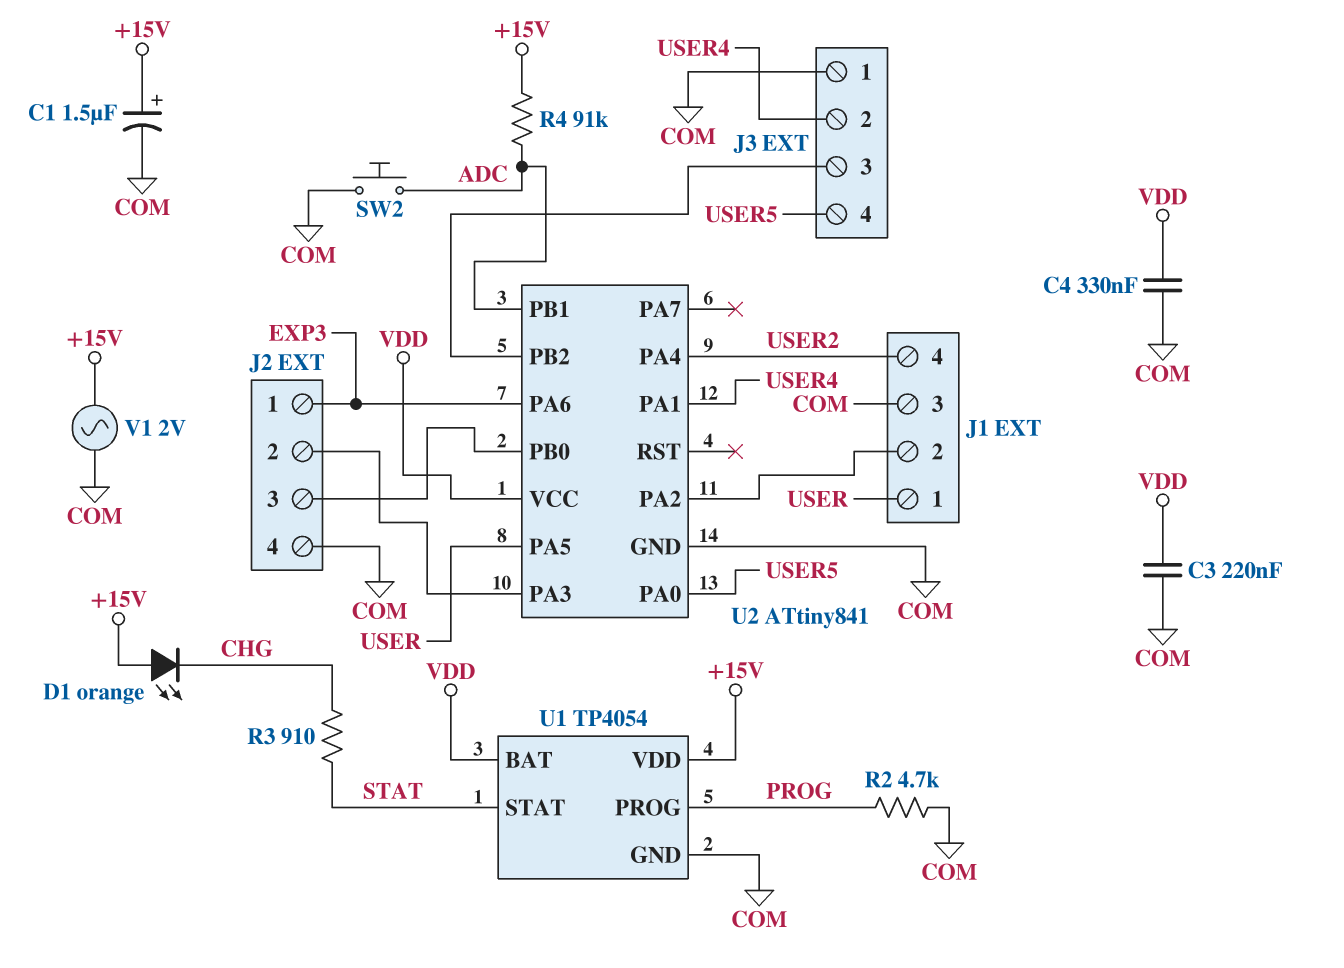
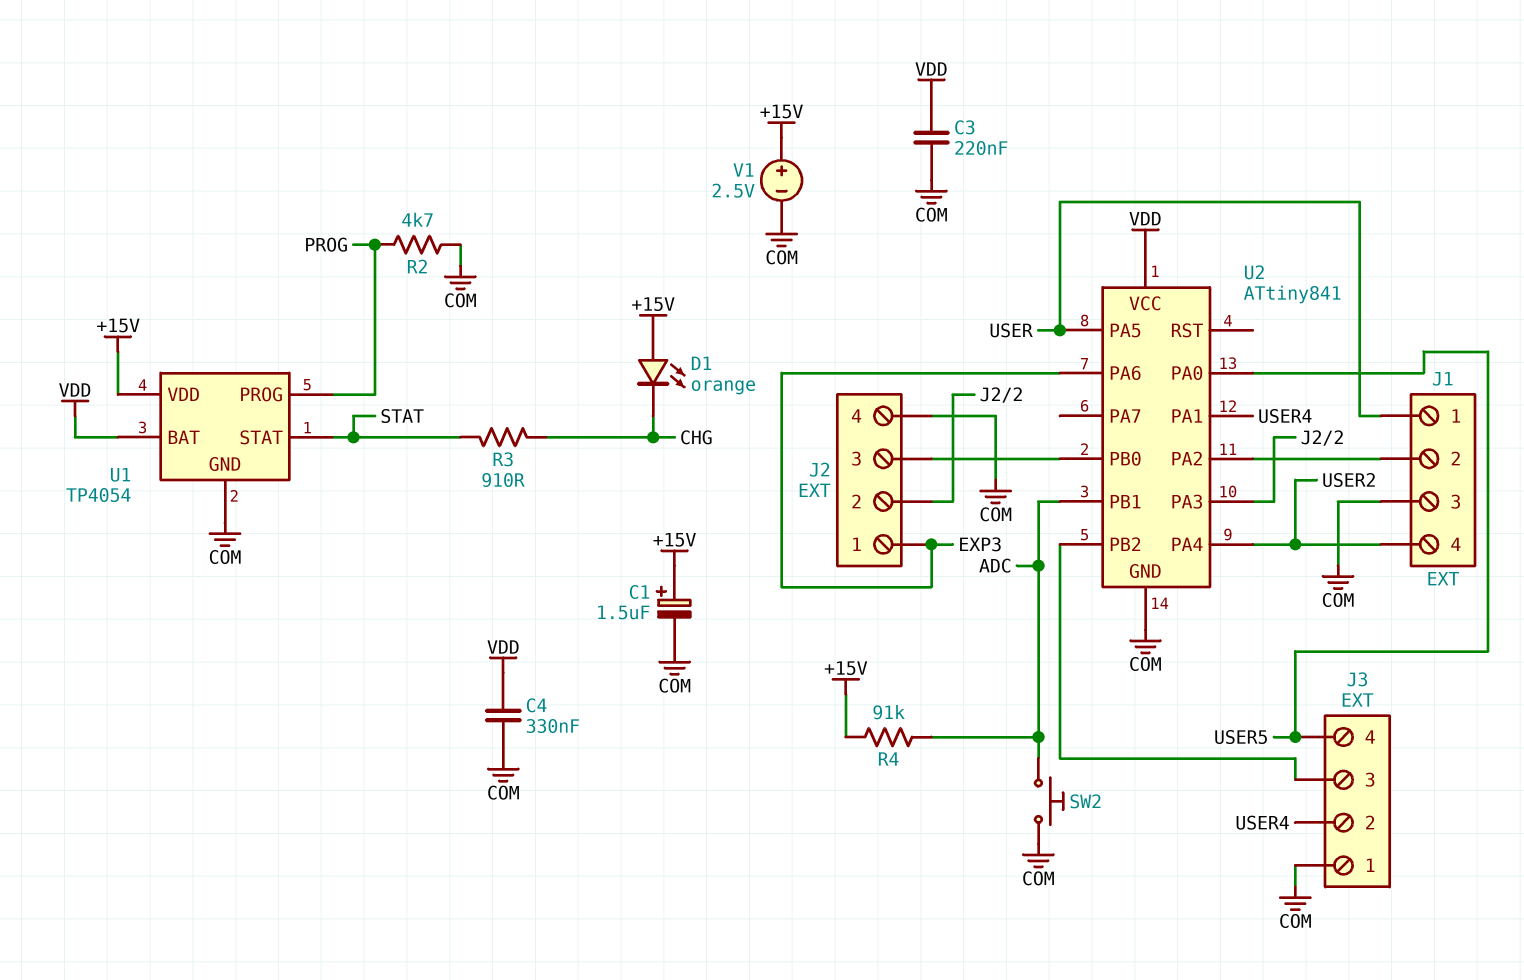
V1: AC 2V (+15V, COM) -> 2.5V (plus +15V, minus COM)

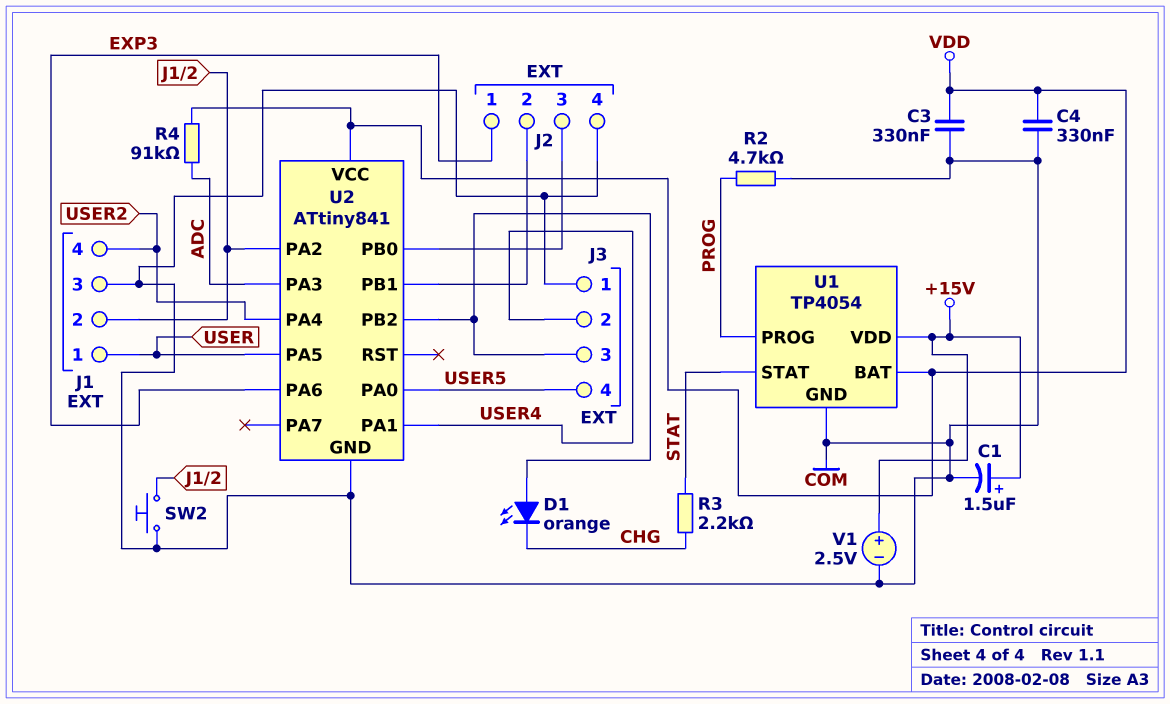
C3: 220nF (COM, VDD) -> 330nF (COM, VDD)
D1: LED orange (A +15V, K CHG) -> LED orange (A J3/3, K CHG)
R3: 910 (CHG, STAT) -> 2.2k (CHG, STAT)
R4: 91k (+15V, ADC) -> 91k (ADC, VDD)
SW2: button (ADC, COM) -> button (COM, J1/2)
U2 pin PA3: J2/2 -> ADC
U2 pin PB1: ADC -> J2/2

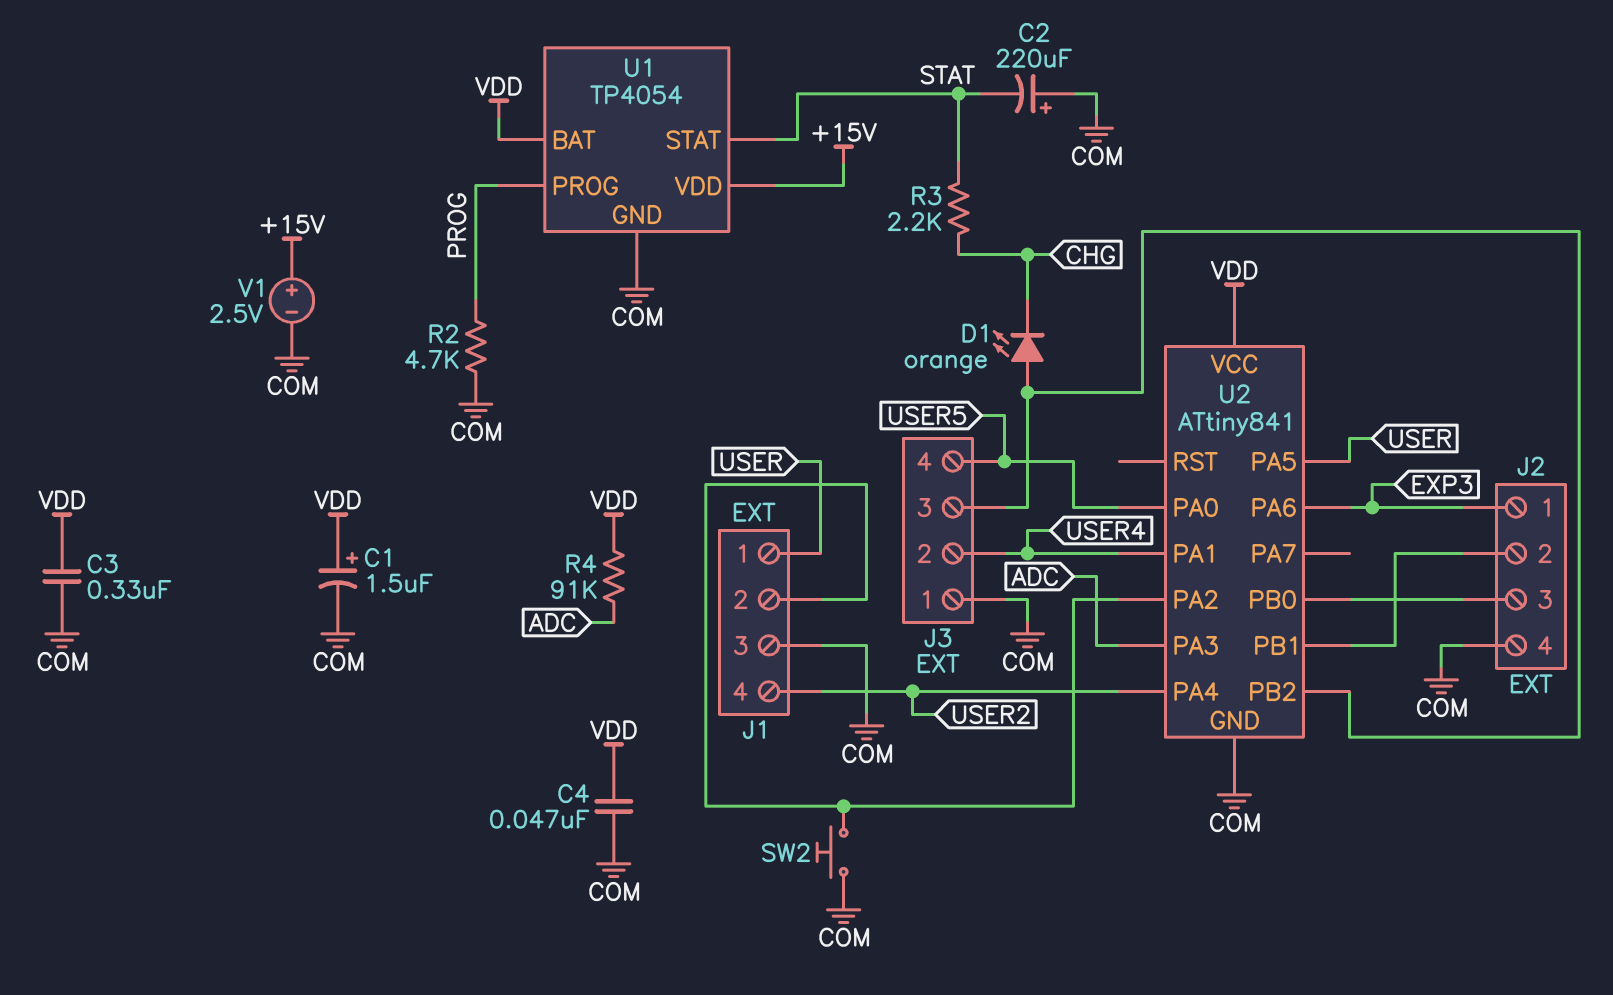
C1: 1.5uF (plus +15V, minus COM) -> 1.5uF (plus VDD, minus COM)
C2: none -> 220uF (plus COM, minus STAT)
C4: 330nF (COM, VDD) -> 47nF (COM, VDD)

